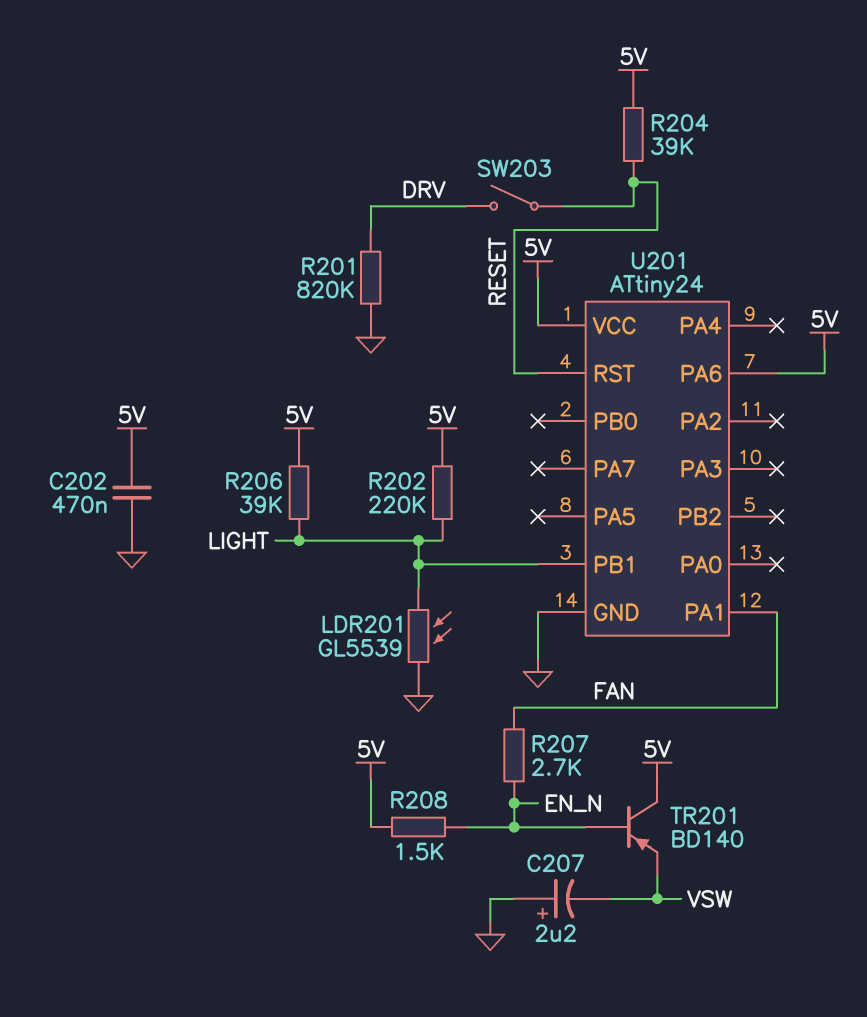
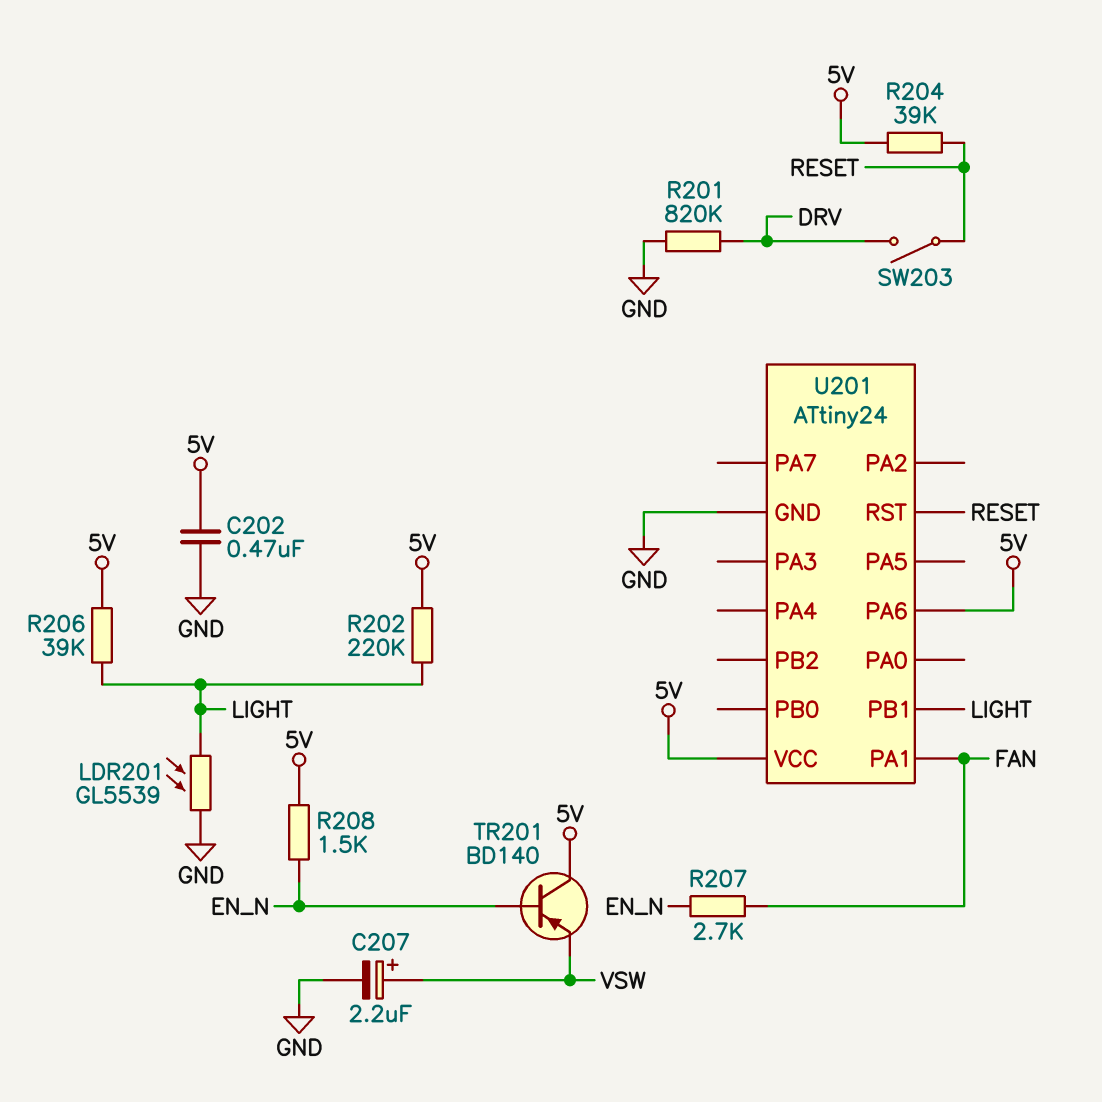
C207: 2.2uF (plus GND, minus VSW) -> 2.2uF (plus VSW, minus GND)

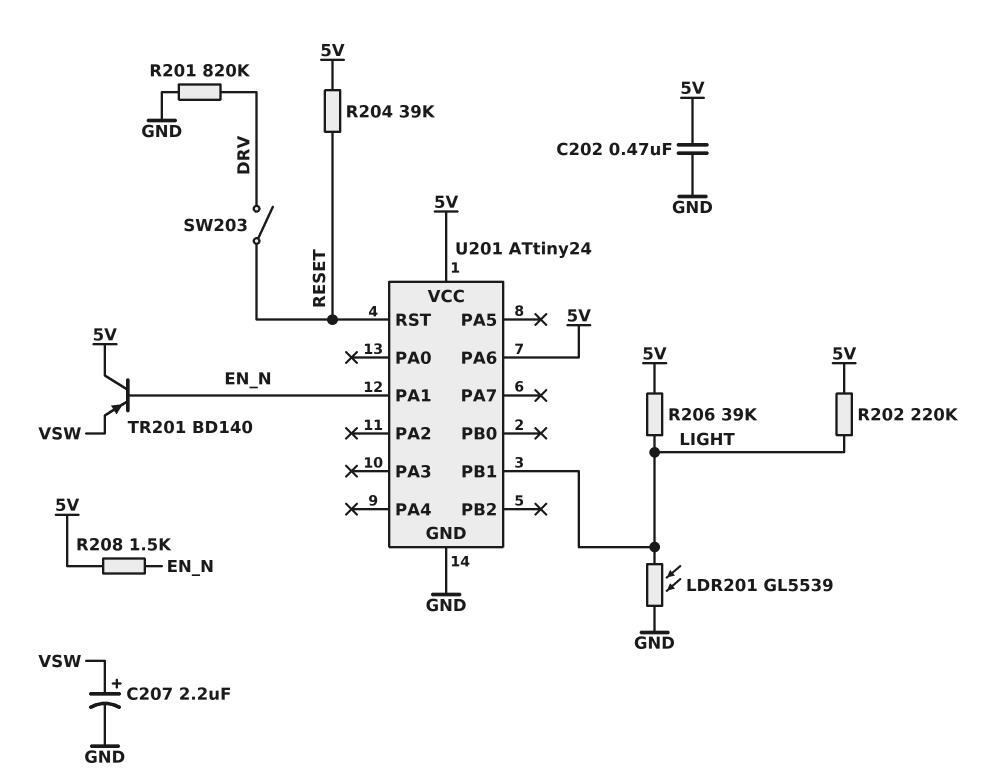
R207: 2.7k (EN_N, FAN) -> none
U201 pin PA1: FAN -> EN_N

